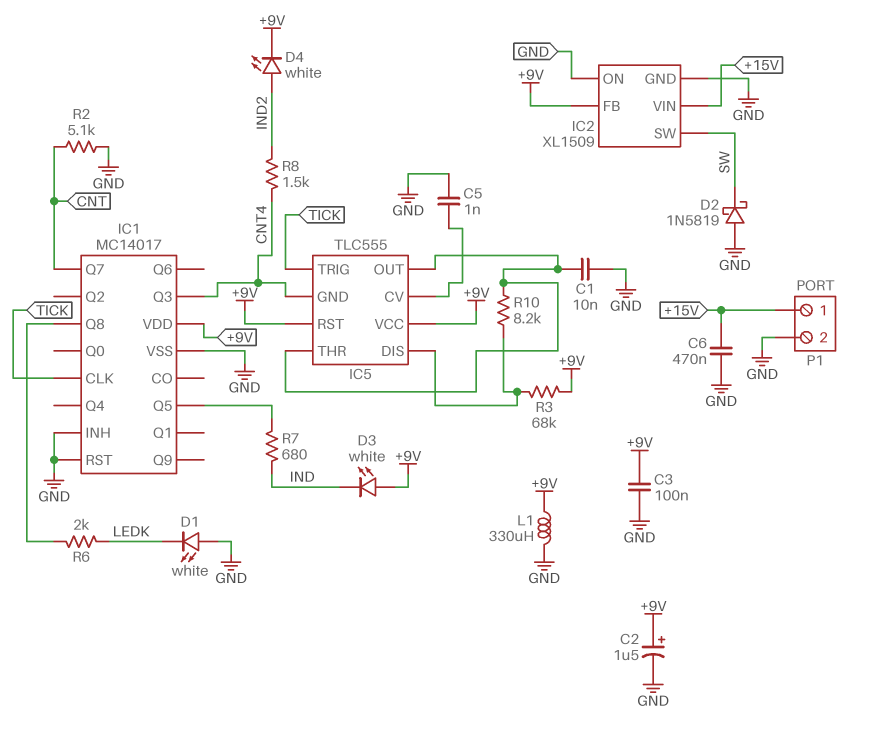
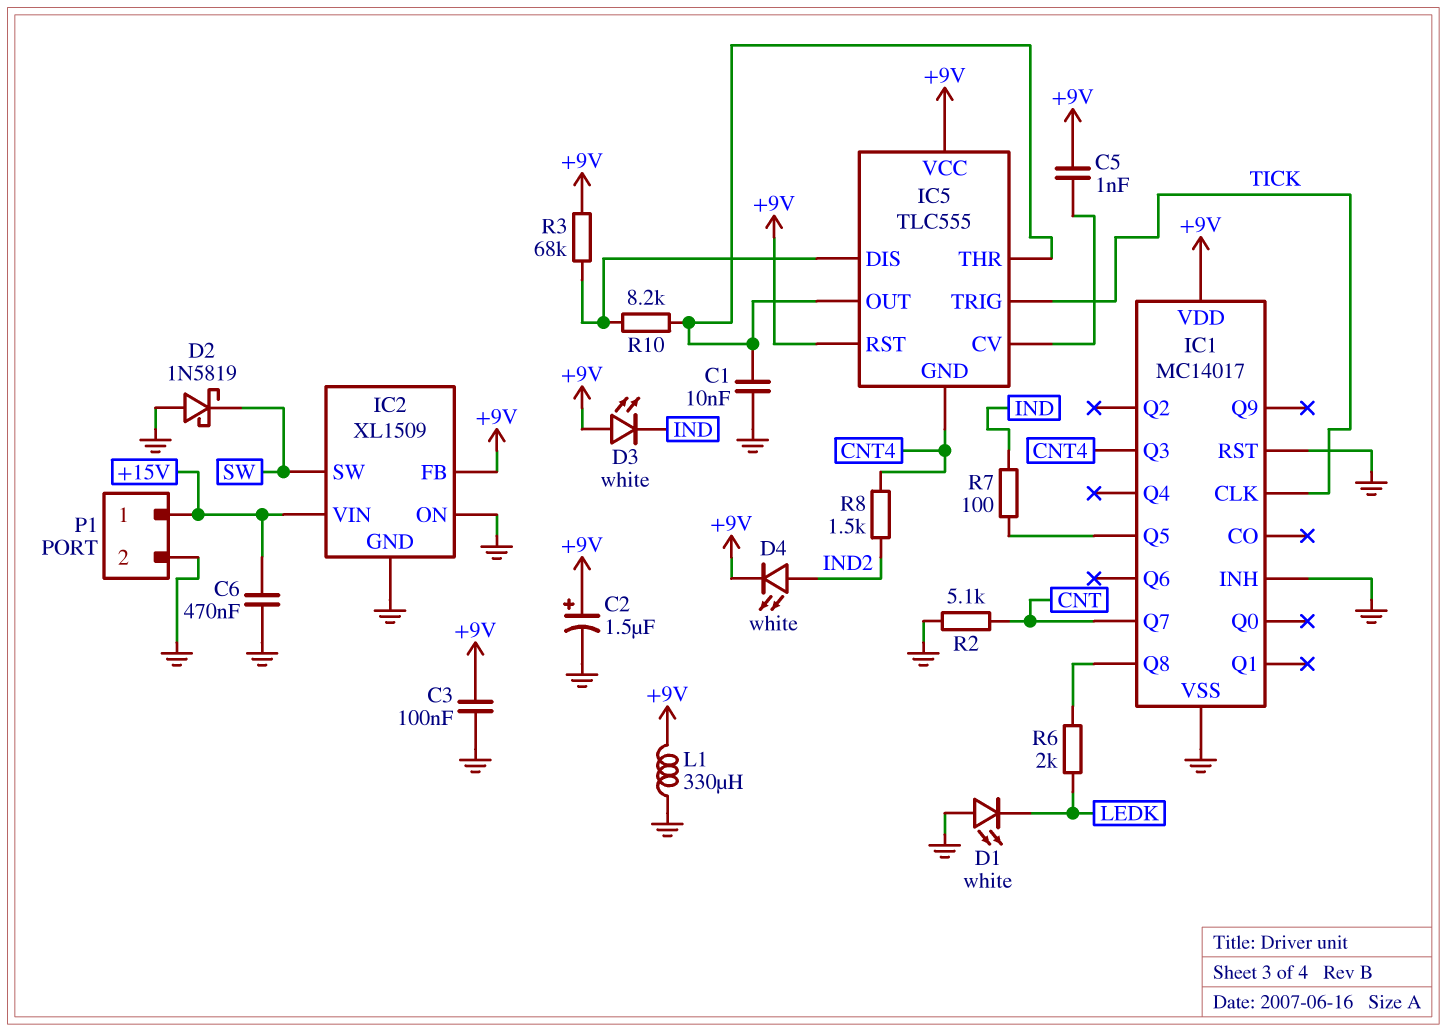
C5: 1nF (GND, IC5/CV) -> 1nF (+9V, IC5/CV)
R7: 680 (IC1/Q5, IND) -> 100 (IC1/Q5, IND)

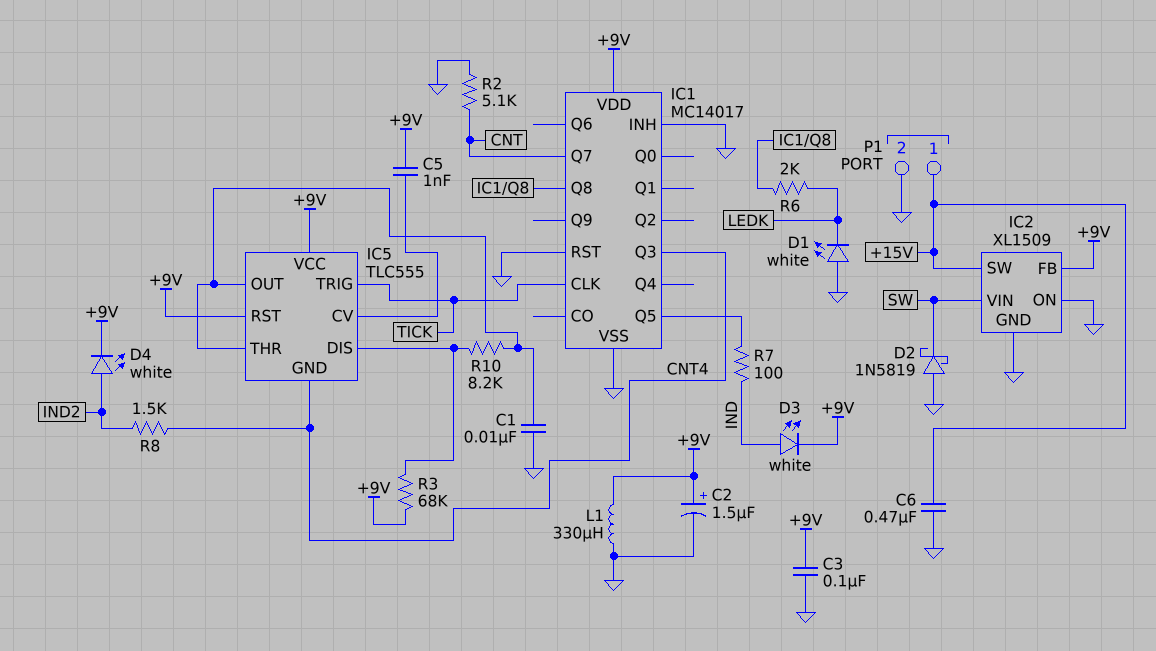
D3: LED white (A +9V, K IND) -> LED white (A IND, K +9V)
IC2 pin SW: SW -> +15V
IC2 pin VIN: +15V -> SW

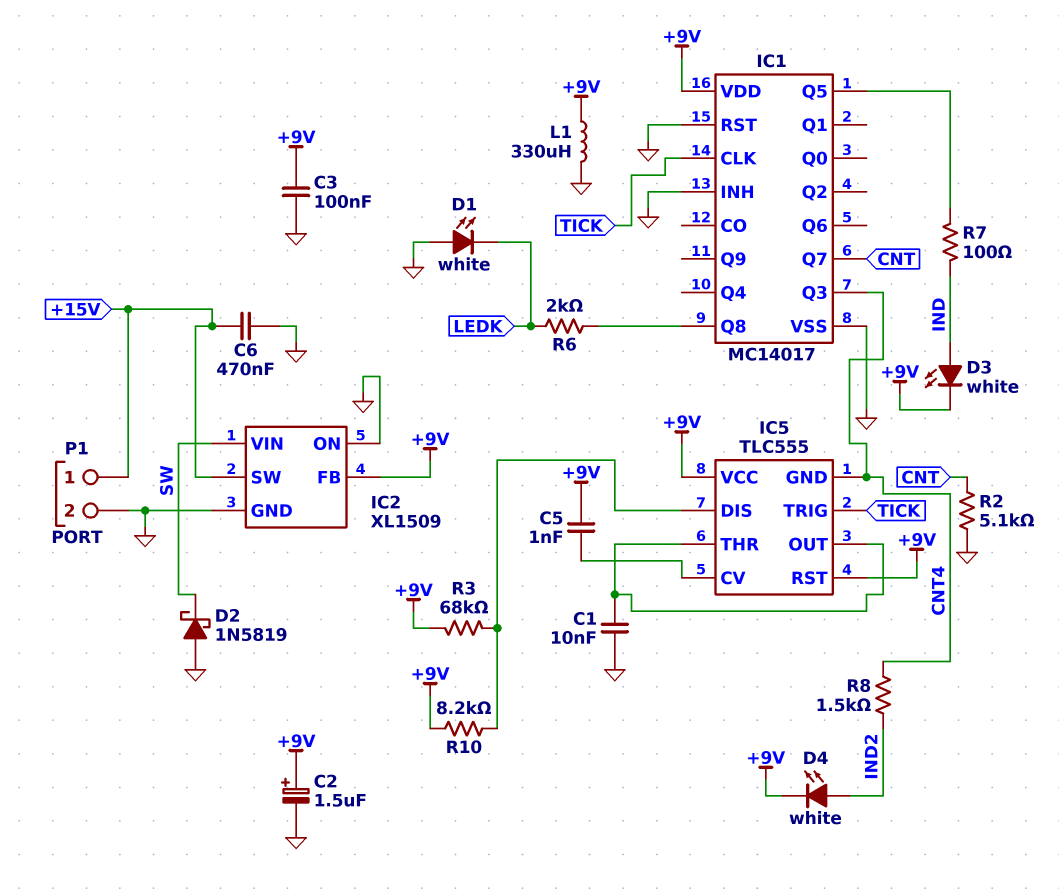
R10: 8.2k (IC5/DIS, IC5/OUT) -> 8.2k (+9V, IC5/DIS)

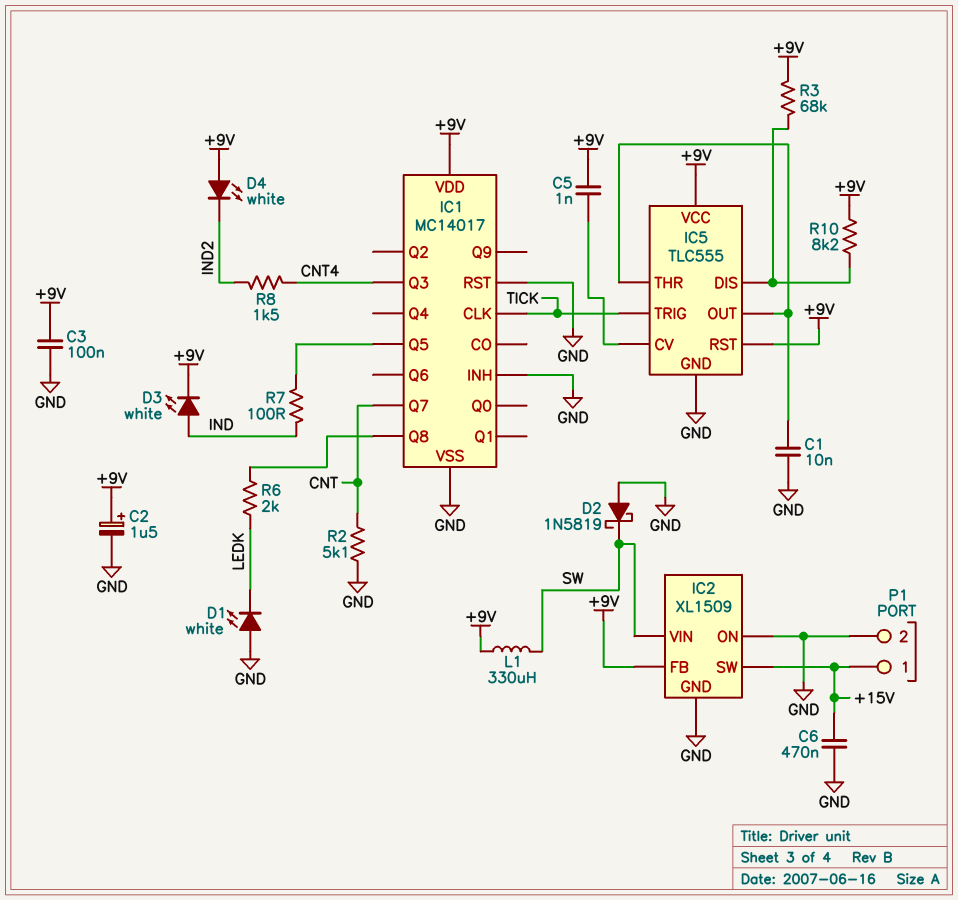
D4: LED white (A IND2, K +9V) -> LED white (A +9V, K IND2)
IC5 pin GND: CNT4 -> GND
L1: 330uH (+9V, GND) -> 330uH (+9V, SW)

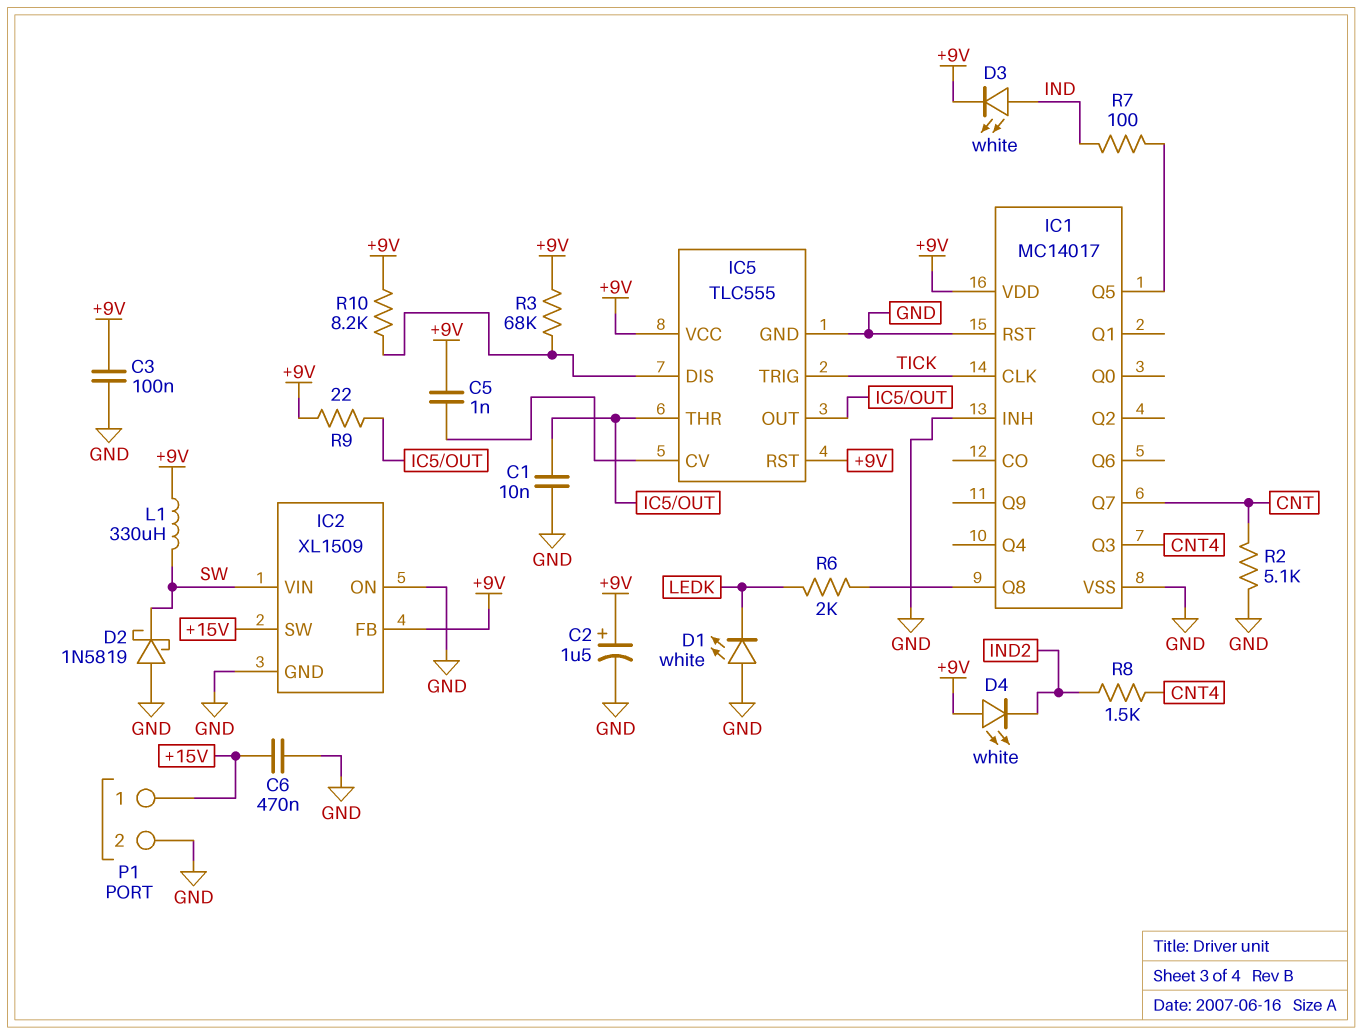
R9: none -> 22 (+9V, IC5/OUT)

